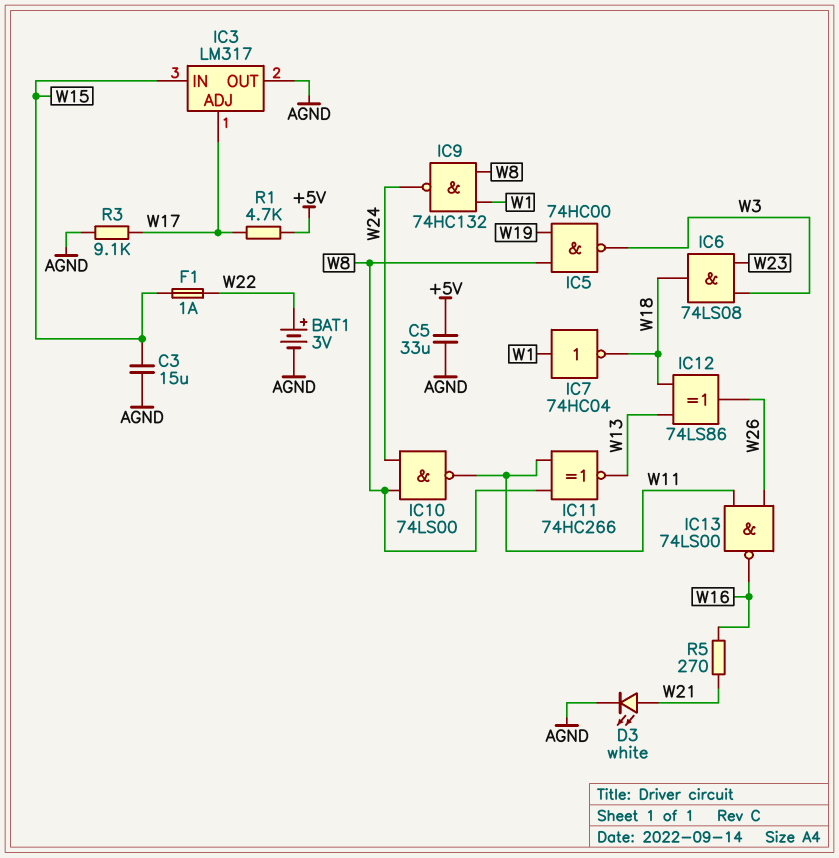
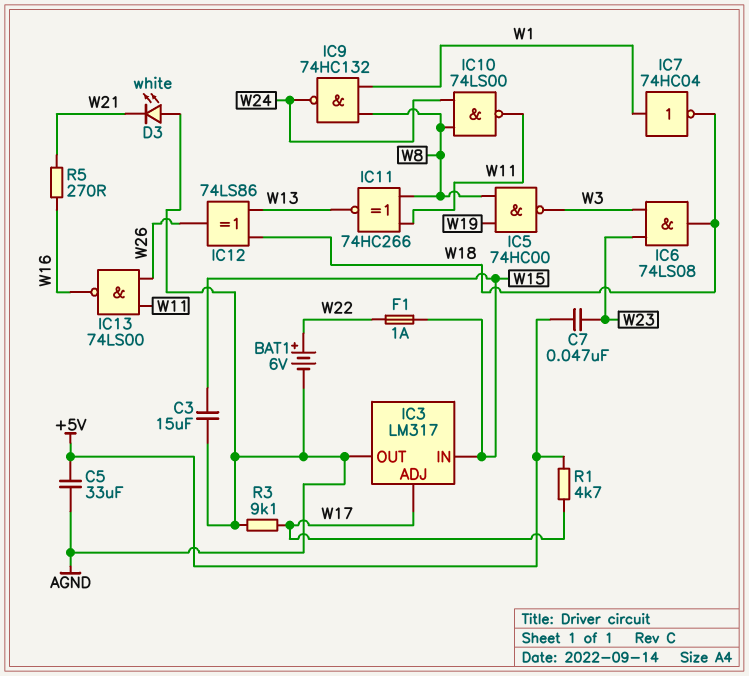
BAT1: 3V (plus W22, minus AGND) -> 6V (plus W22, minus AGND)
C7: none -> 47nF (+5V, W23)
D3: LED white (A W21, K AGND) -> LED white (A AGND, K W21)

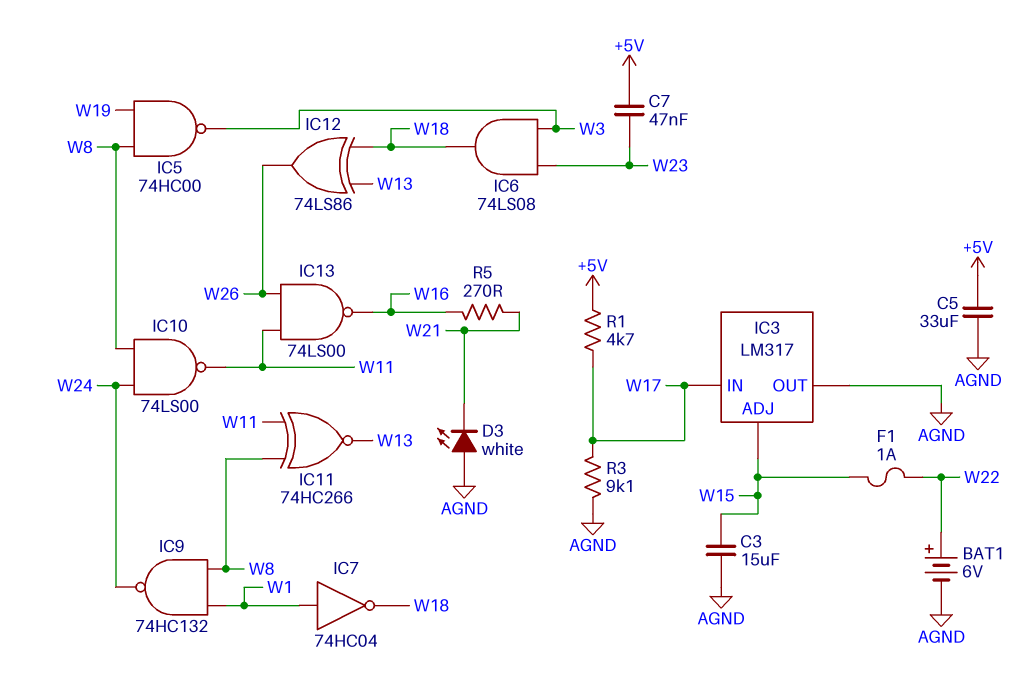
IC3 pin ADJ: W17 -> W15
IC3 pin IN: W15 -> W17

